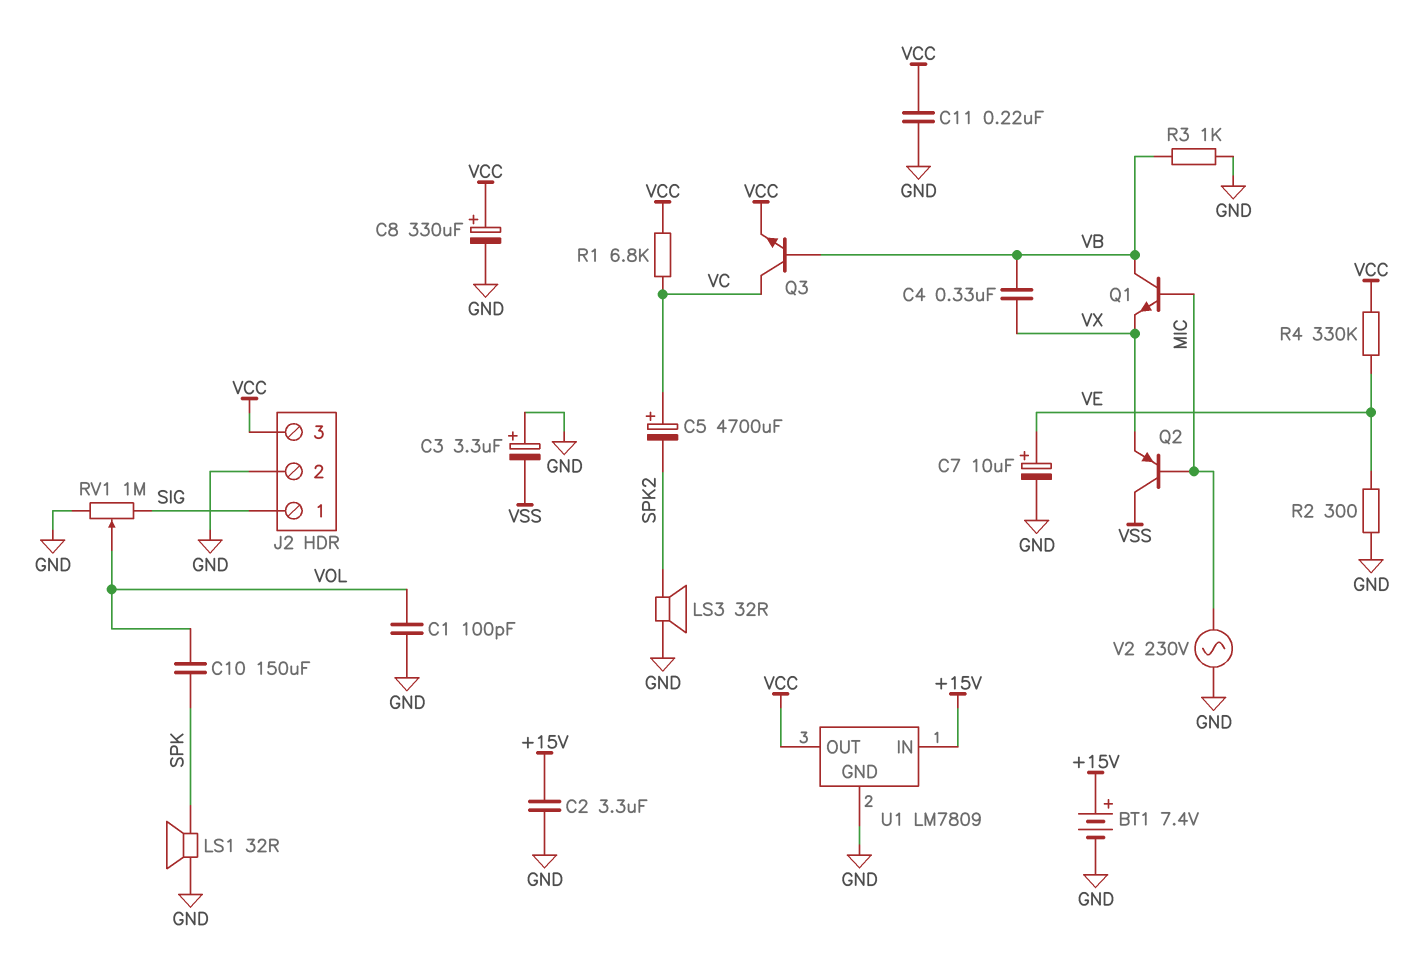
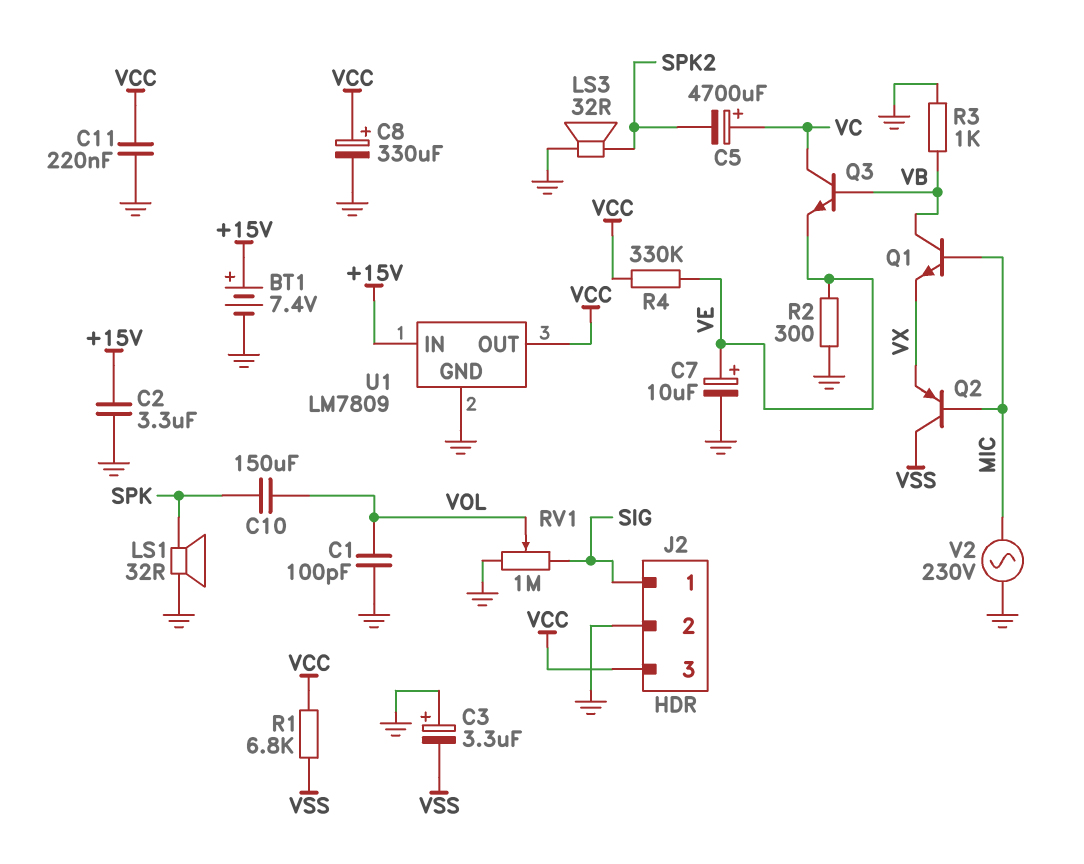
C4: 330nF (VB, VX) -> none
Q3: NPN (B VB, C VC, E VCC) -> NPN (B VB, C VC, E VE)
R1: 6.8k (VC, VCC) -> 6.8k (VCC, VSS)

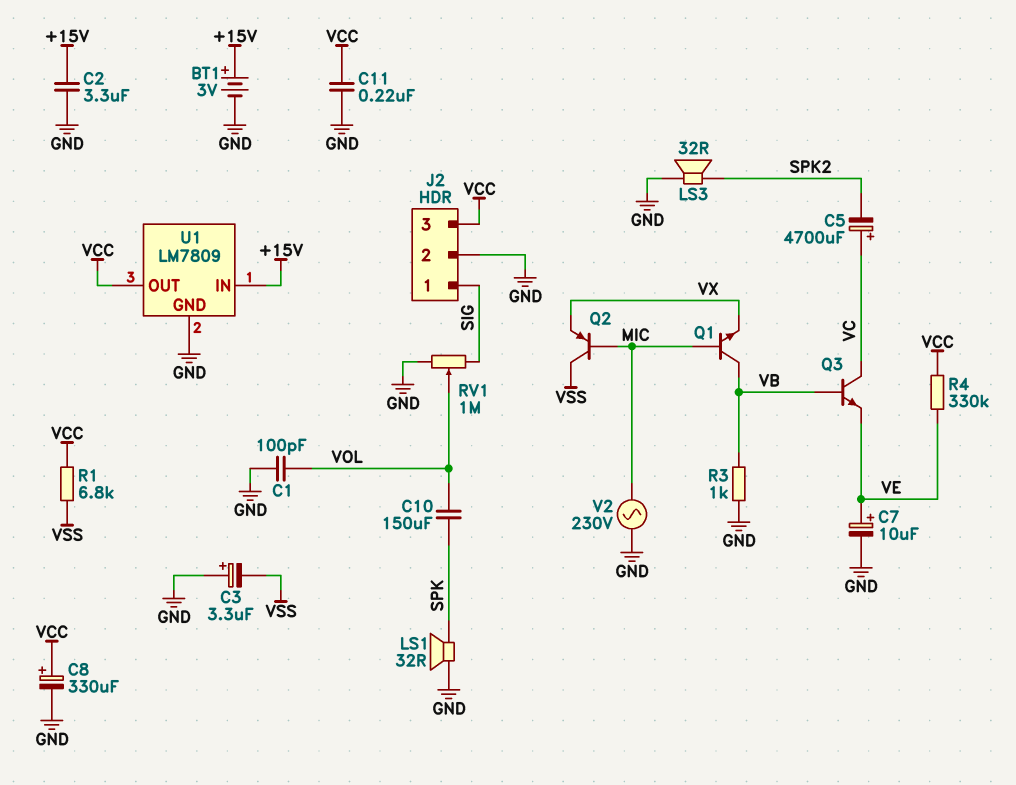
BT1: 7.4V (plus +15V, minus GND) -> 3V (plus +15V, minus GND)
R2: 300 (GND, VE) -> none

